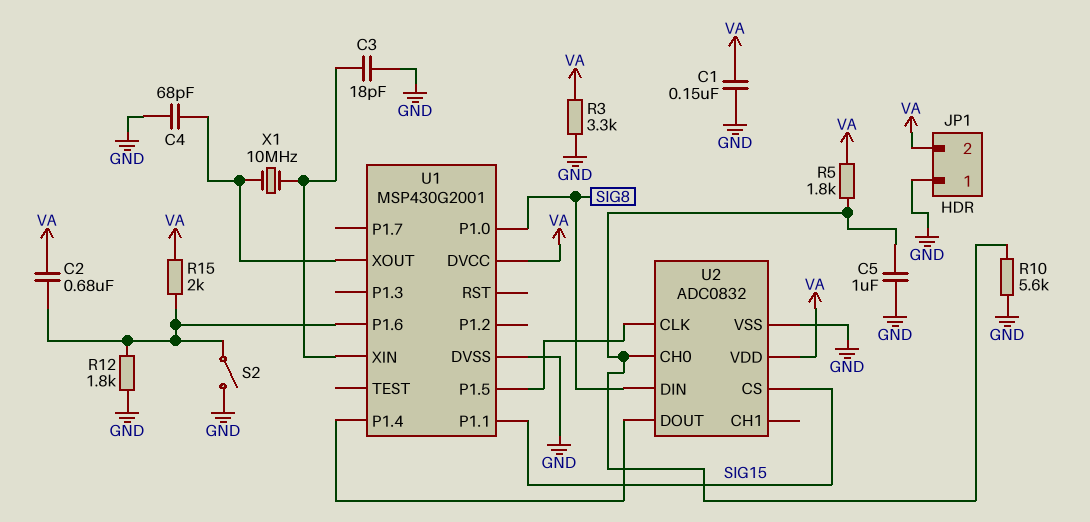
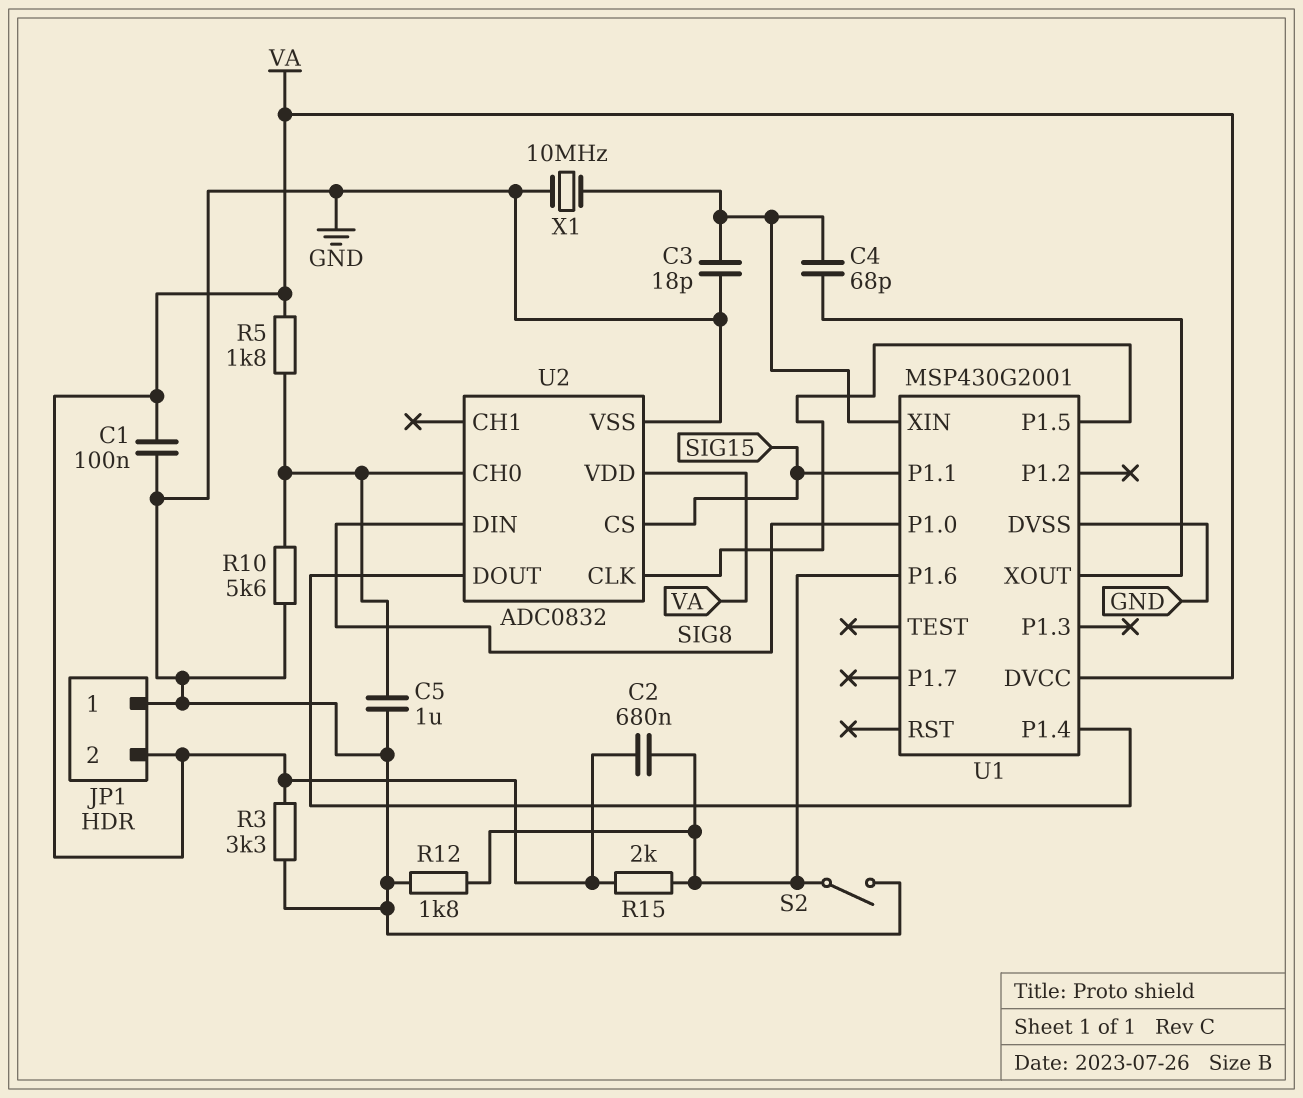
C1: 150nF (GND, VA) -> 100nF (GND, VA)
C4: 68pF (GND, U1/XOUT) -> 68pF (U1/XIN, U1/XOUT)
X1: 10MHz (U1/XIN, U1/XOUT) -> 10MHz (GND, U1/XIN)

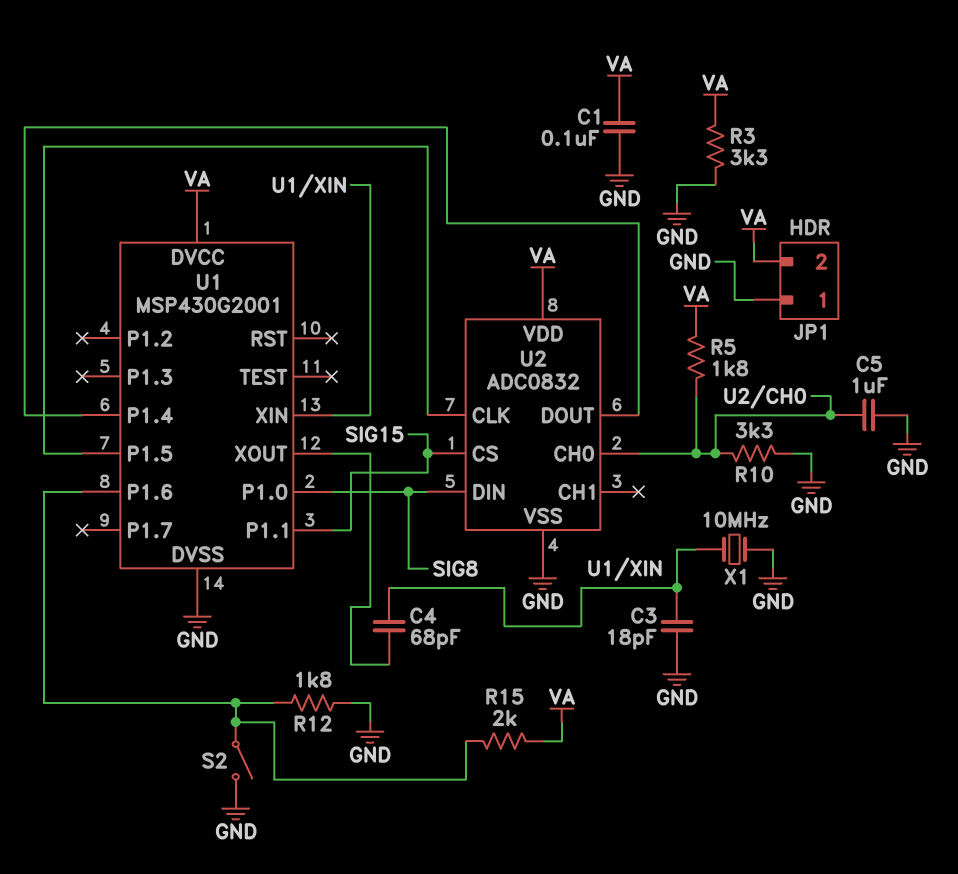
C2: 680nF (U1/P1.6, VA) -> none
R10: 5.6k (GND, U2/CH0) -> 3.3k (GND, U2/CH0)

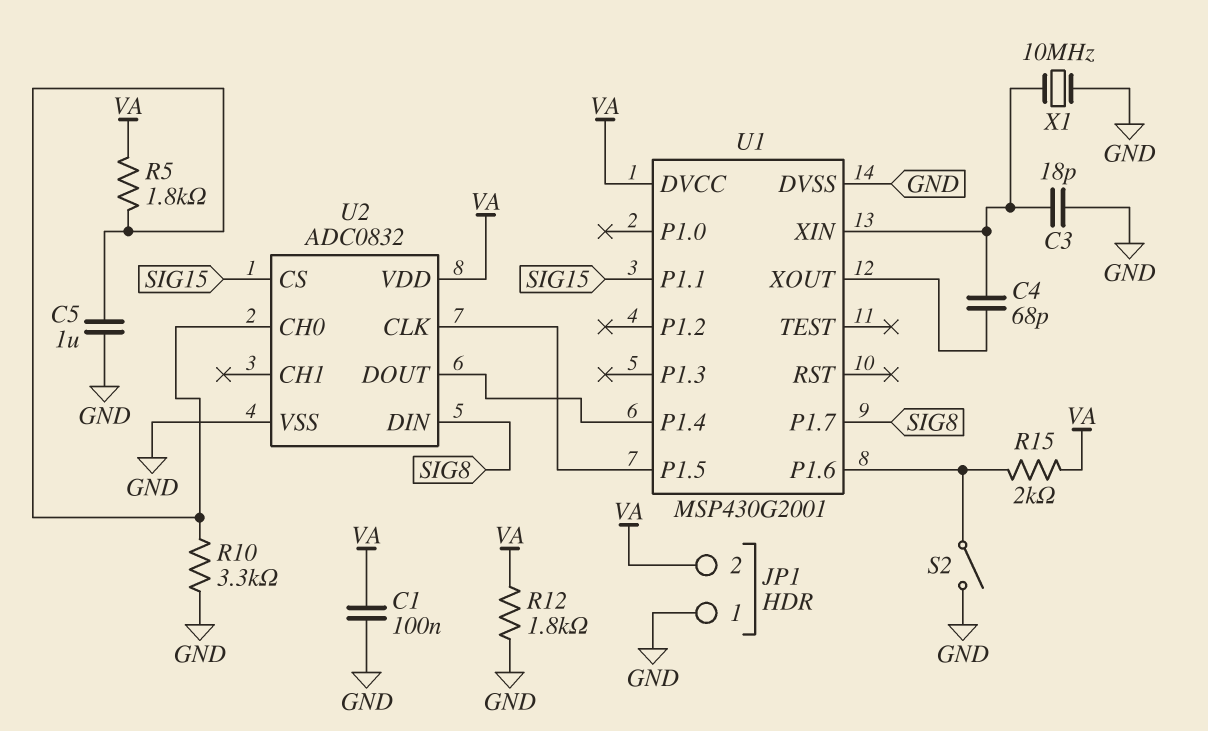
R3: 3.3k (GND, VA) -> none
R12: 1.8k (GND, U1/P1.6) -> 1.8k (GND, VA)
U1 pin P1.0: SIG8 -> none
U1 pin P1.7: none -> SIG8

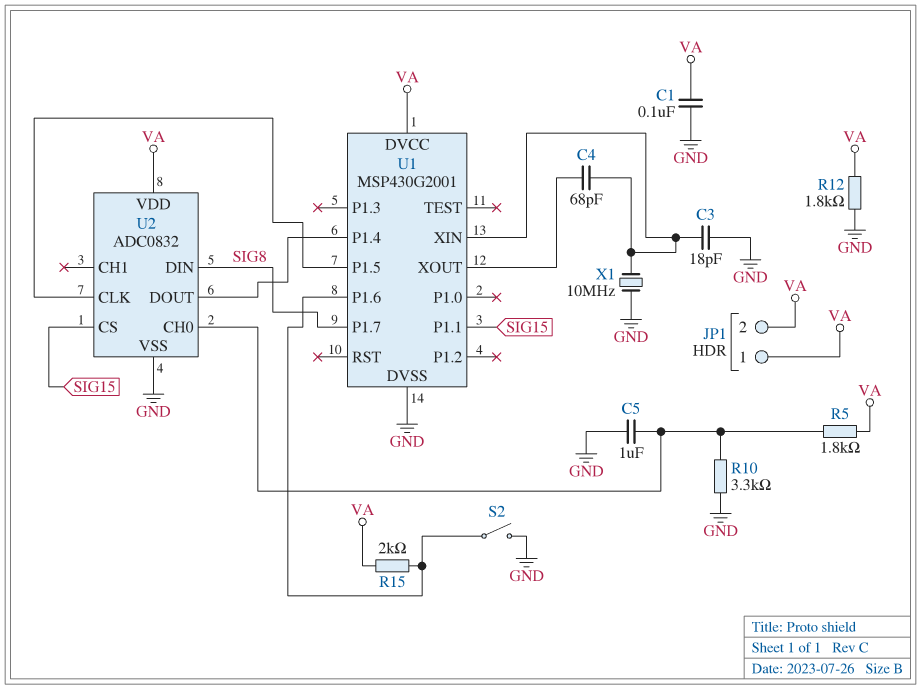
JP1 pin 1: GND -> VA

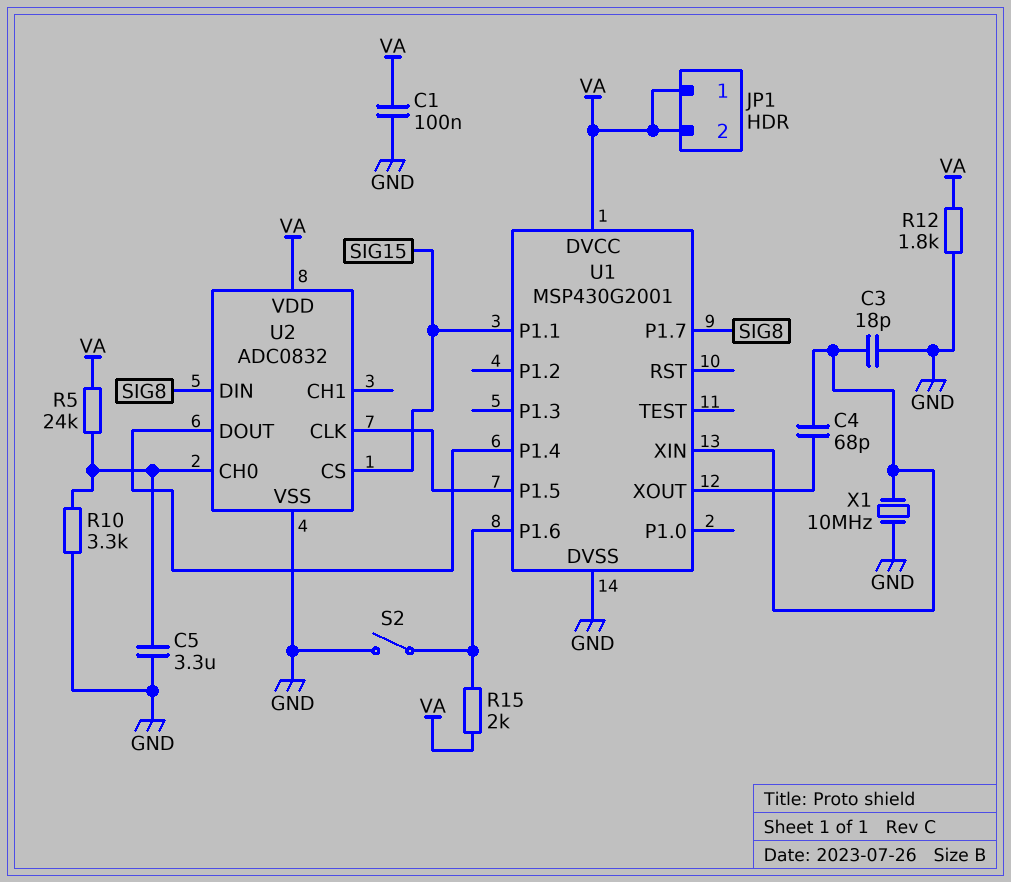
C5: 1uF (GND, U2/CH0) -> 3.3uF (GND, U2/CH0)
R5: 1.8k (U2/CH0, VA) -> 24k (U2/CH0, VA)

